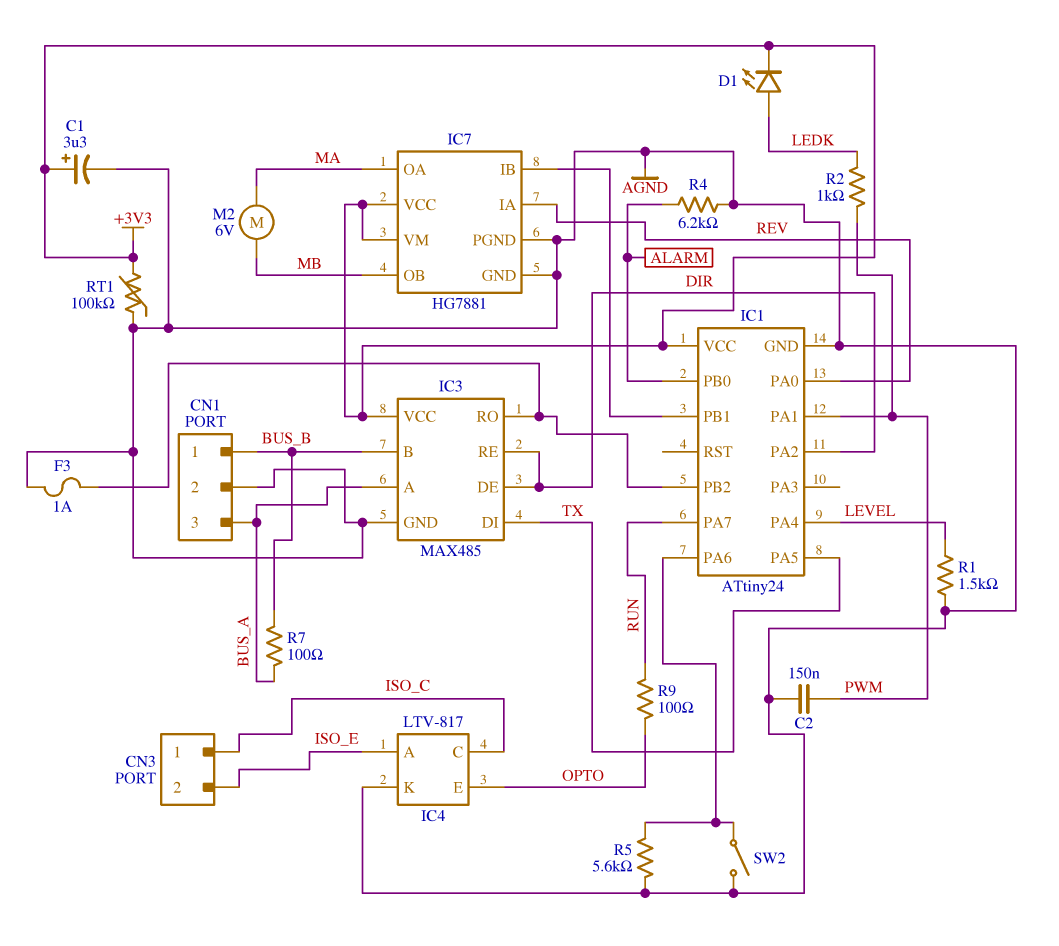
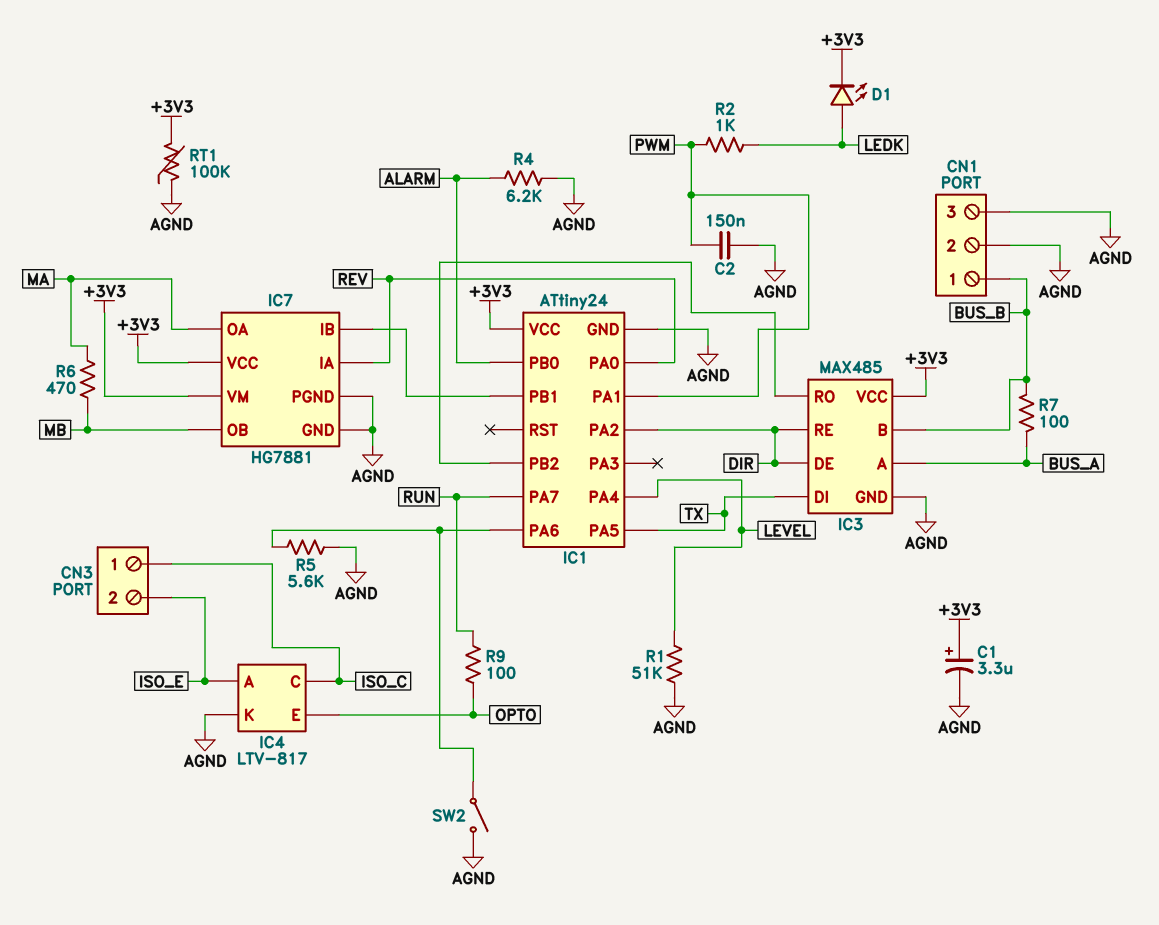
CN1 pin 3: BUS_A -> AGND
F3: 1A (AGND, IC1/PB2) -> none
M2: motor 6V (MA, MB) -> none
R1: 1.5k (AGND, LEVEL) -> 51k (AGND, LEVEL)
R6: none -> 470 (MA, MB)

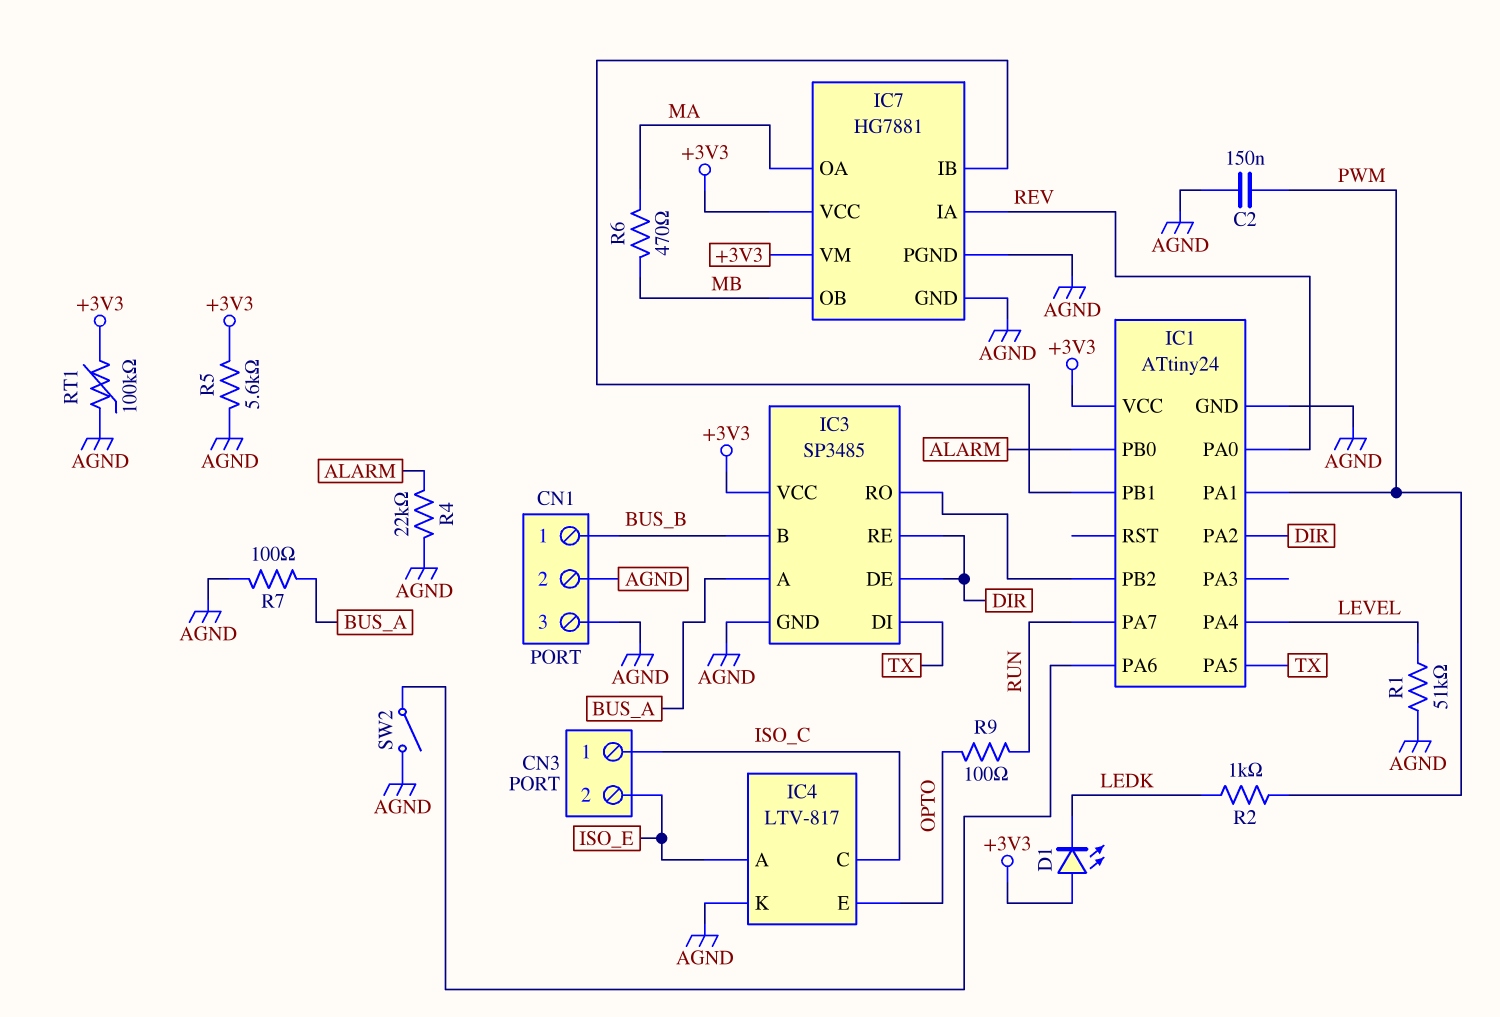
C1: 3.3uF (plus +3V3, minus AGND) -> none
D1: LED (A LEDK, K +3V3) -> LED (A +3V3, K LEDK)
IC3: MAX485 -> SP3485
R4: 6.2k (AGND, ALARM) -> 22k (AGND, ALARM)
R5: 5.6k (AGND, IC1/PA6) -> 5.6k (+3V3, AGND)
R7: 100 (BUS_A, BUS_B) -> 100 (AGND, BUS_A)

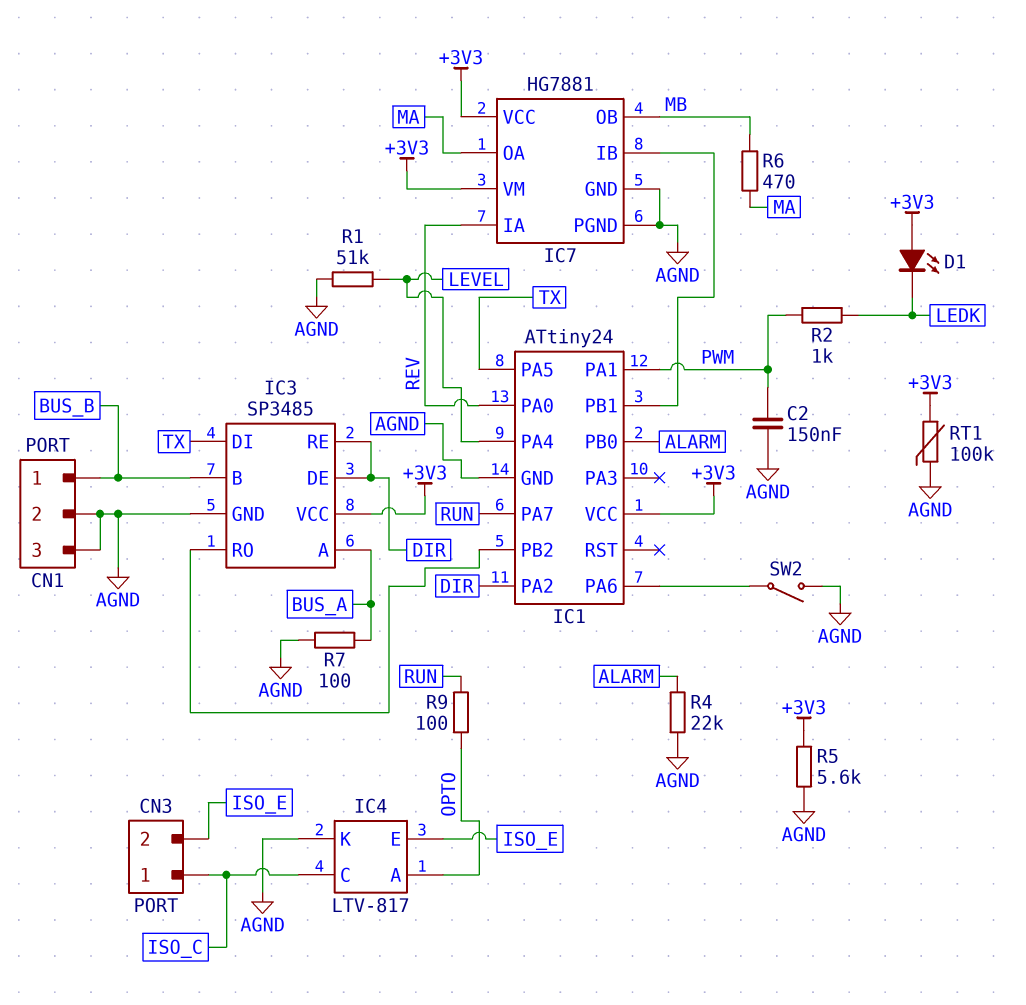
IC4 pin A: ISO_E -> OPTO
IC4 pin E: OPTO -> ISO_E

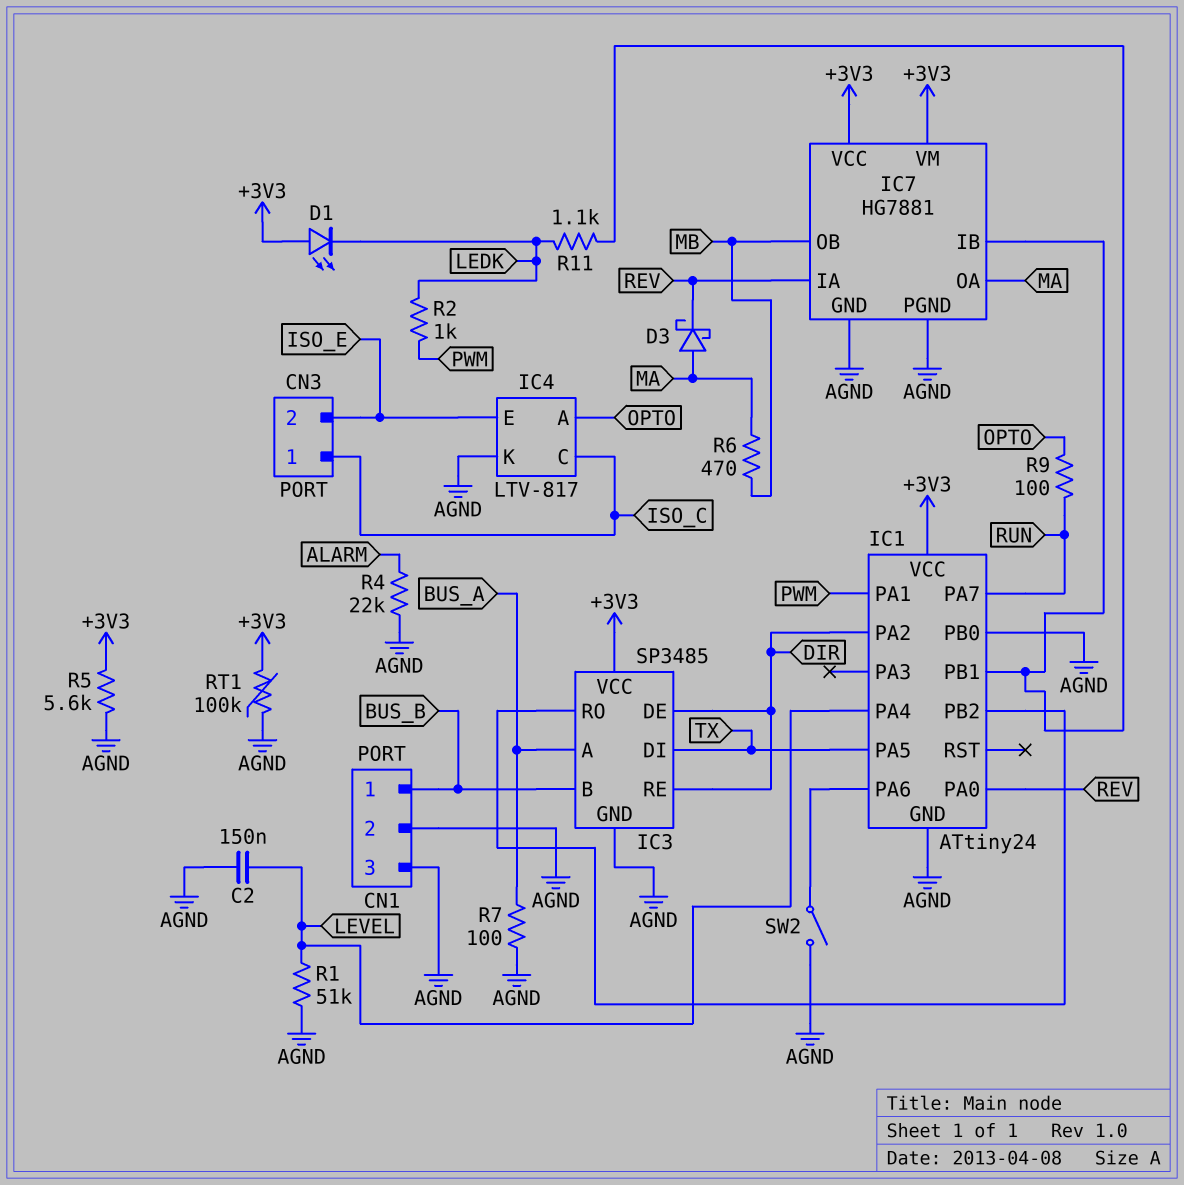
C2: 150nF (AGND, PWM) -> 150nF (AGND, LEVEL)
D3: none -> schottky (A MA, K REV)
IC1 pin PB0: ALARM -> AGND
R11: none -> 1.1k (IC1/PB1, LEDK)

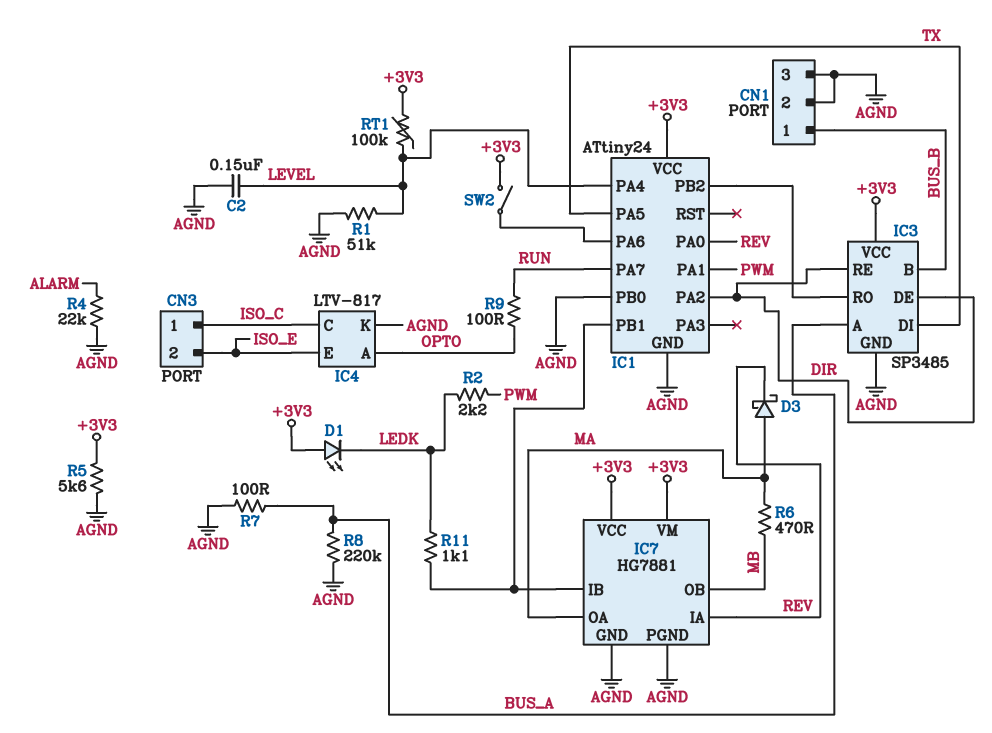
R2: 1k (LEDK, PWM) -> 2.2k (LEDK, PWM)
R8: none -> 220k (AGND, BUS_A)
RT1: 100k (+3V3, AGND) -> 100k (+3V3, LEVEL)
SW2: switch (AGND, IC1/PA6) -> switch (+3V3, IC1/PA6)

